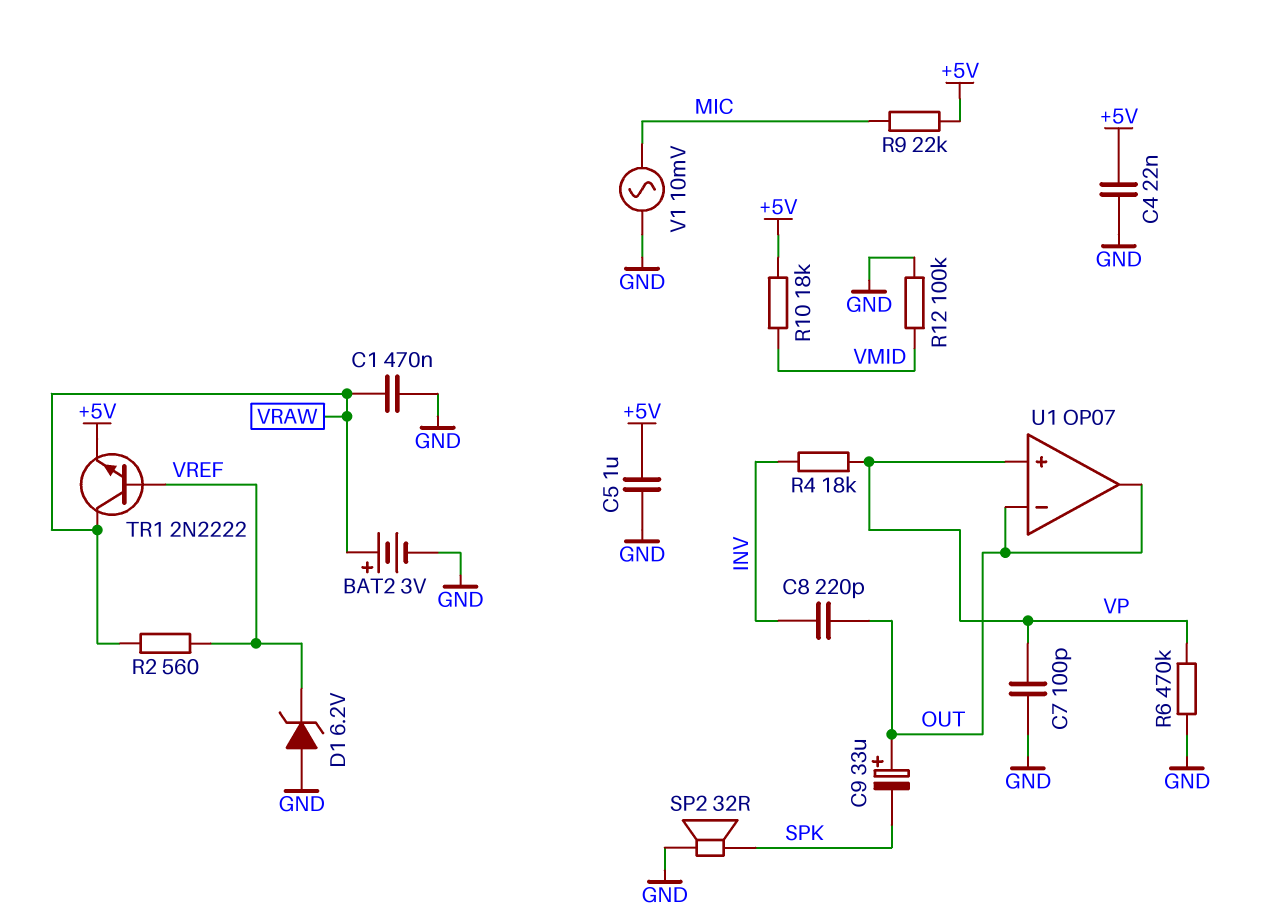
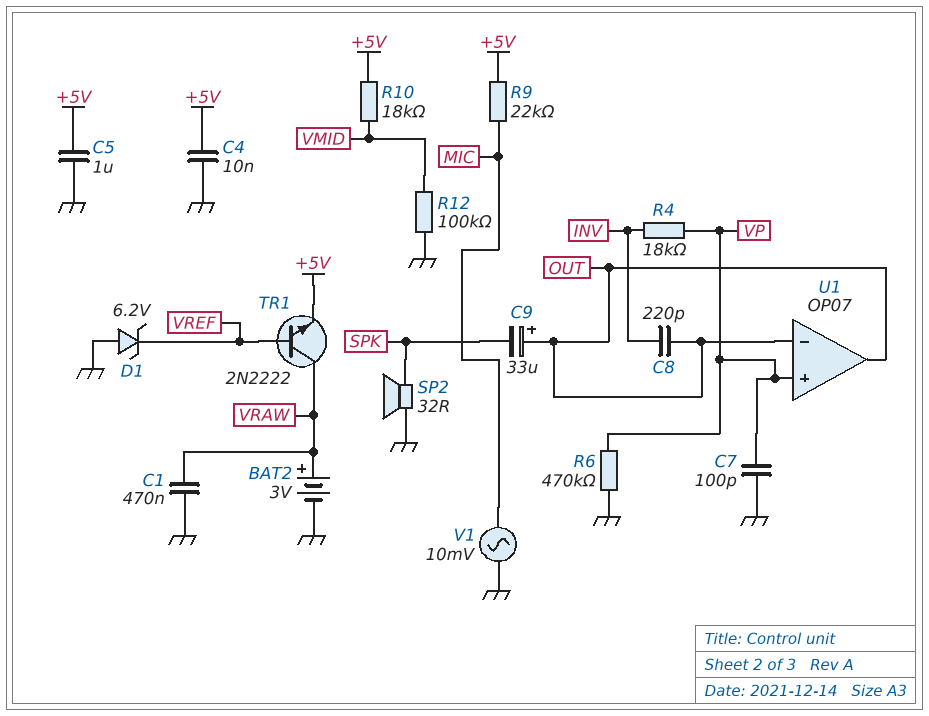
C4: 22nF (+5V, GND) -> 10nF (+5V, GND)
R2: 560 (VRAW, VREF) -> none

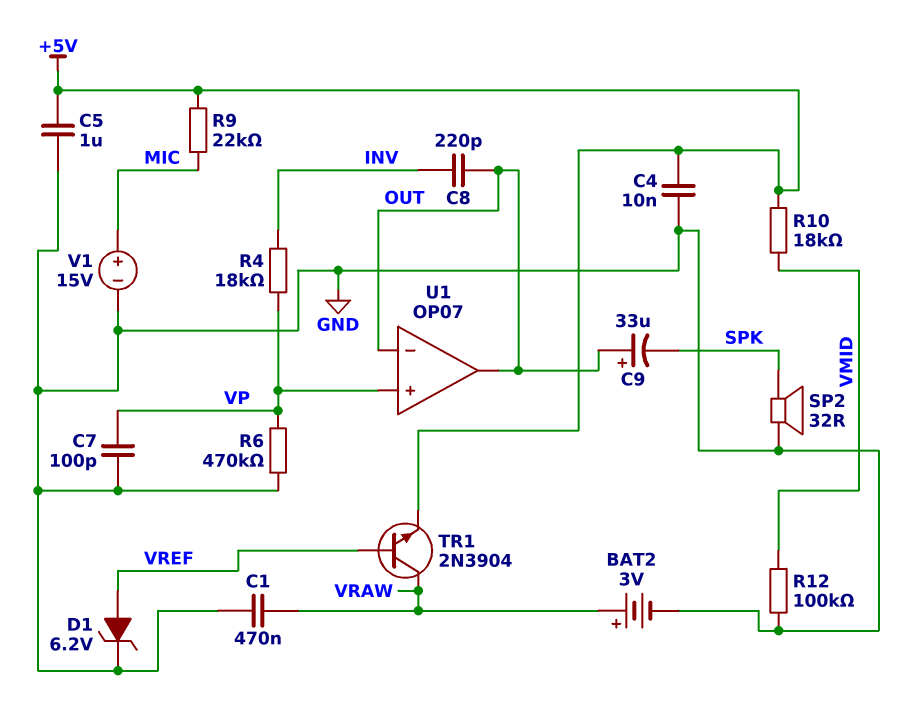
D1: zener 6.2V (A GND, K VREF) -> zener 6.2V (A VREF, K GND)
TR1: NPN 2N2222 (B VREF, C VRAW, E +5V) -> NPN 2N3904 (B VREF, C VRAW, E +5V)
V1: AC 10mV (GND, MIC) -> 15V (plus MIC, minus GND)

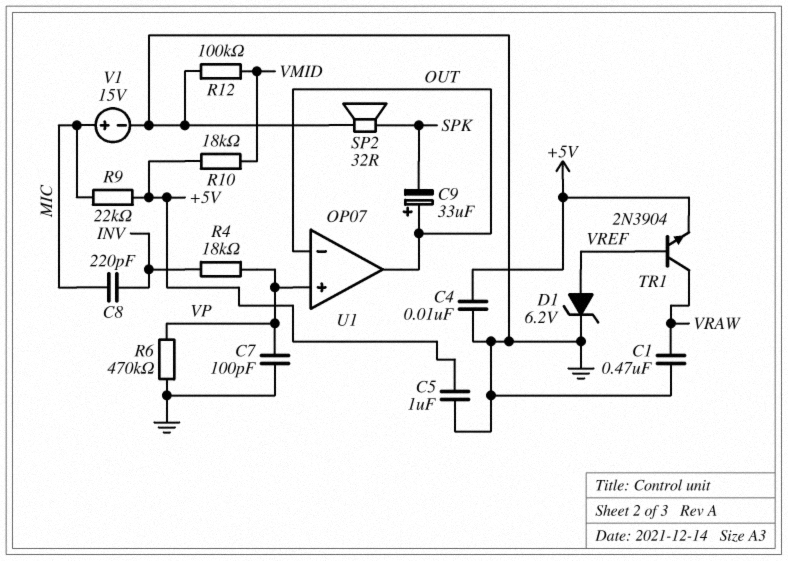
BAT2: 3V (plus VRAW, minus GND) -> none
C8: 220pF (INV, OUT) -> 220pF (INV, MIC)

